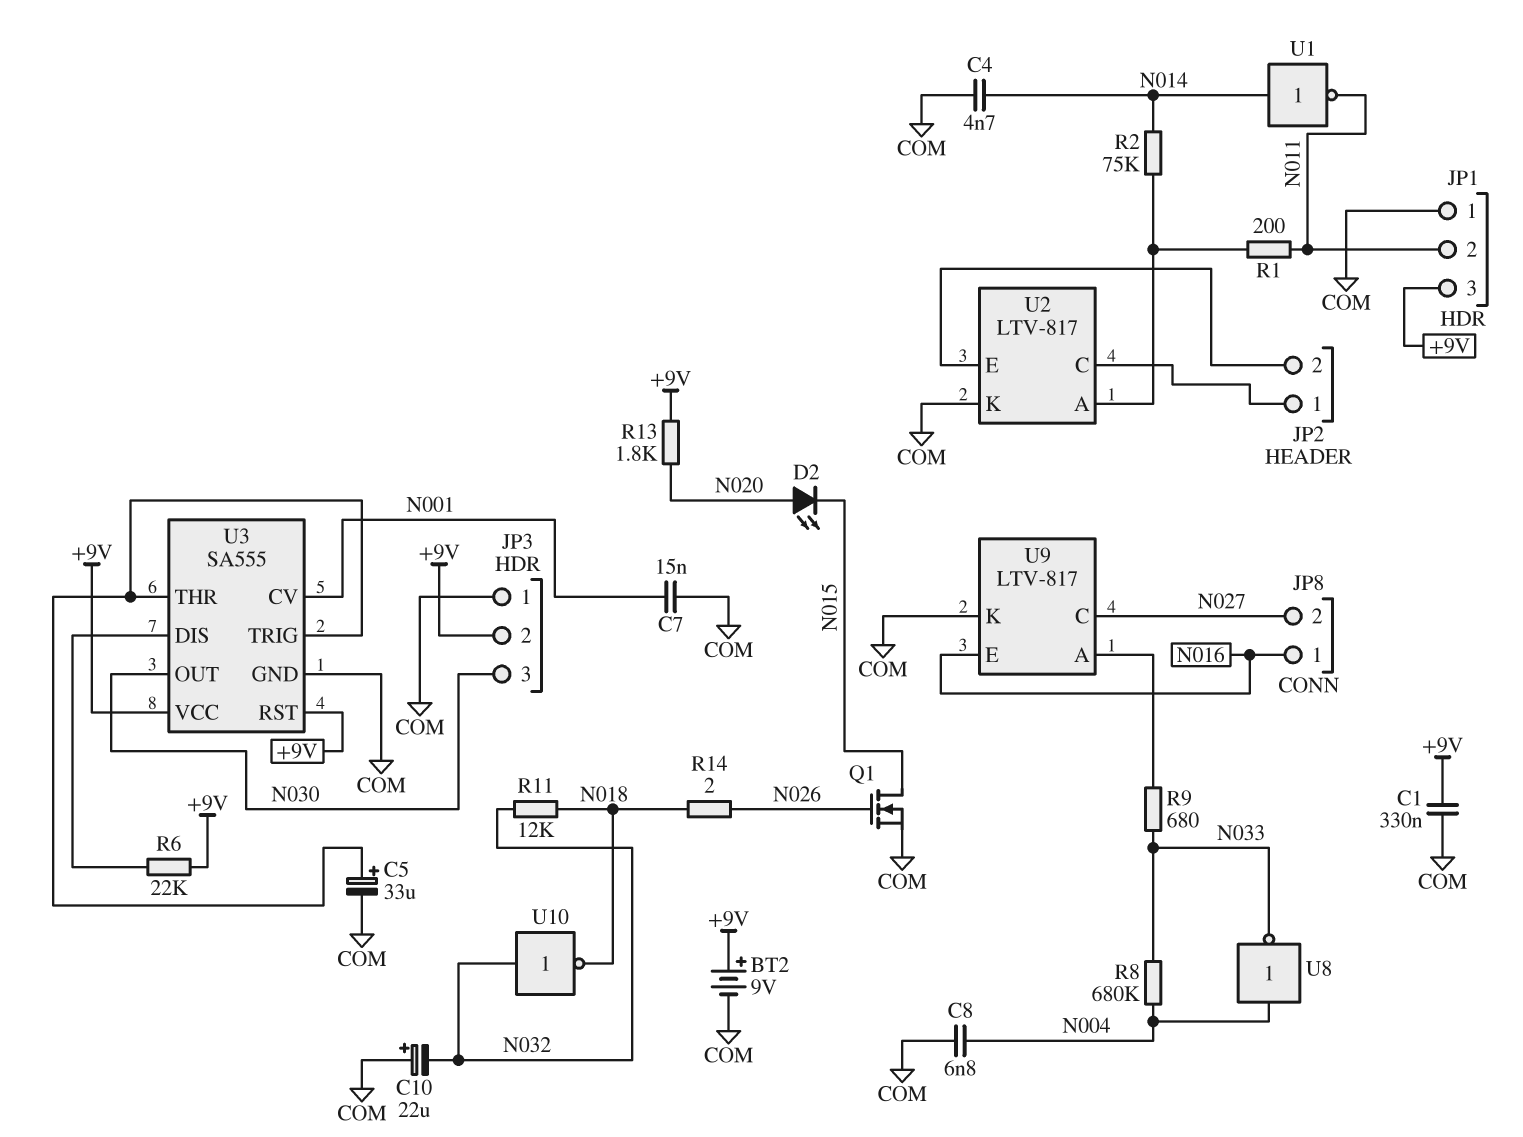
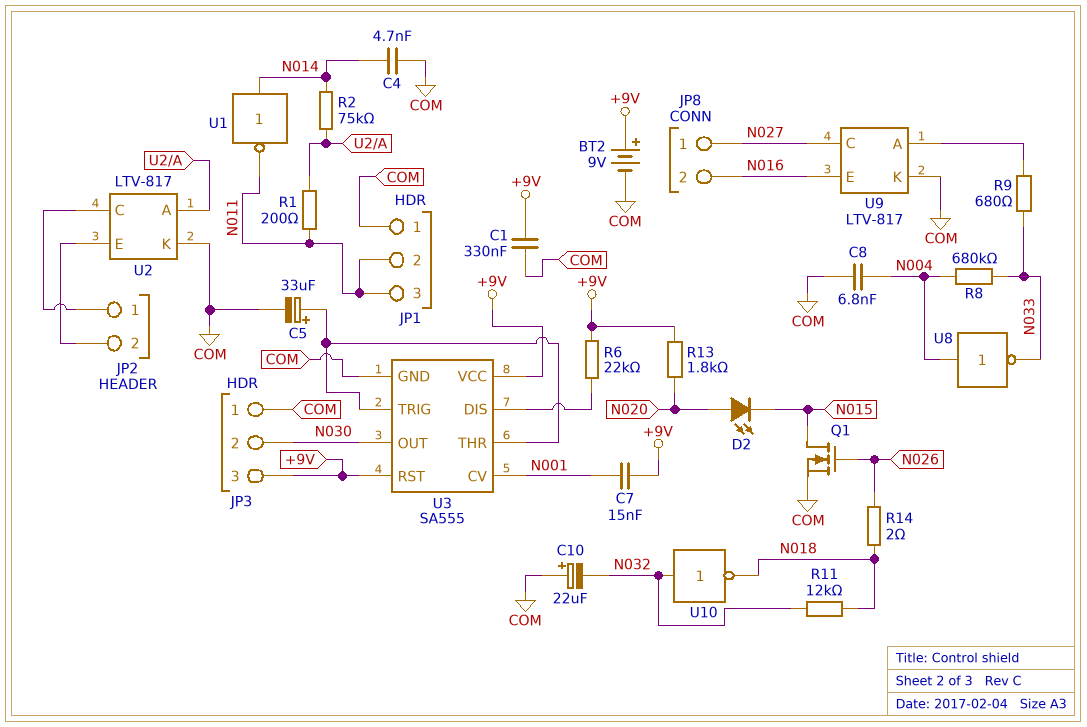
C7: 15nF (COM, N001) -> 15nF (+9V, N001)
JP1 pin 3: +9V -> N011
JP3 pin 2: +9V -> N030
JP3 pin 3: N030 -> +9V
JP8 pin 1: N016 -> N027
JP8 pin 2: N027 -> N016

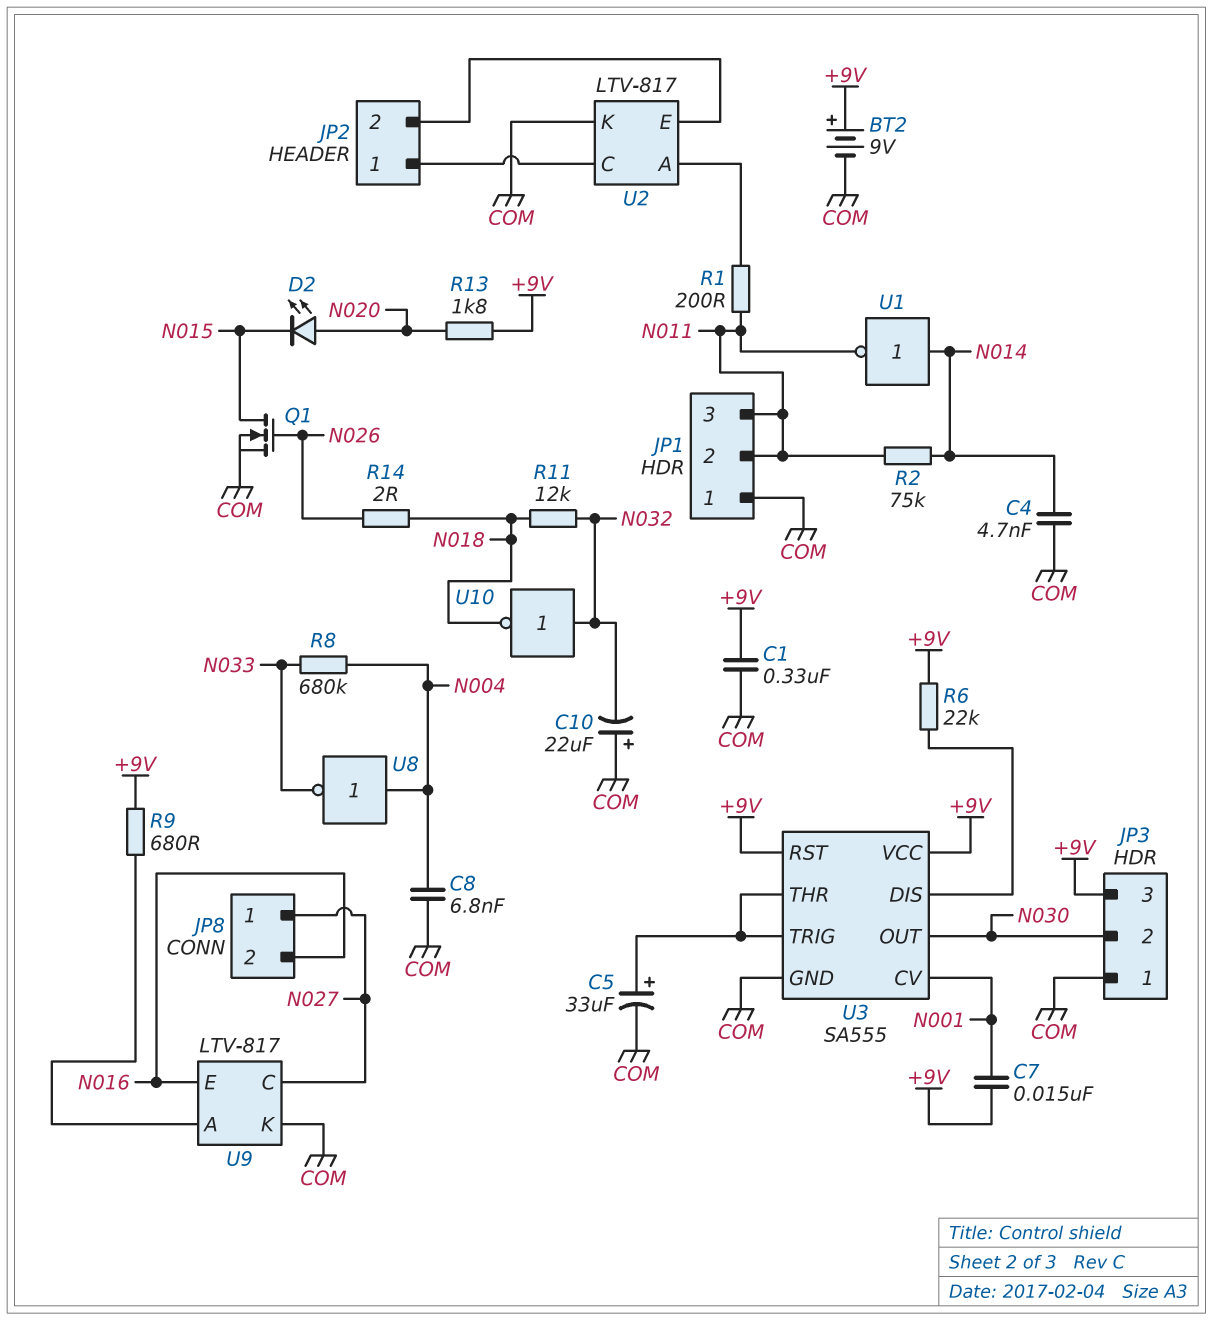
R2: 75k (N014, U2/A) -> 75k (N011, N014)
R9: 680 (N033, U9/A) -> 680 (+9V, U9/A)

